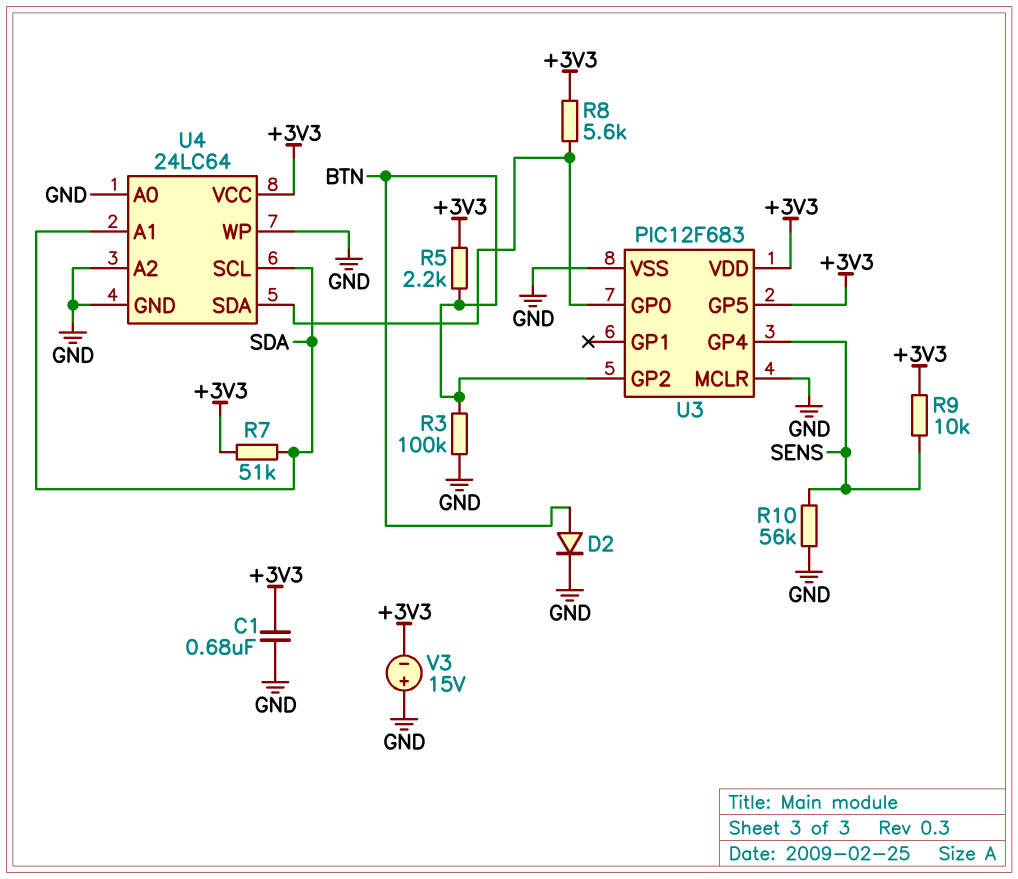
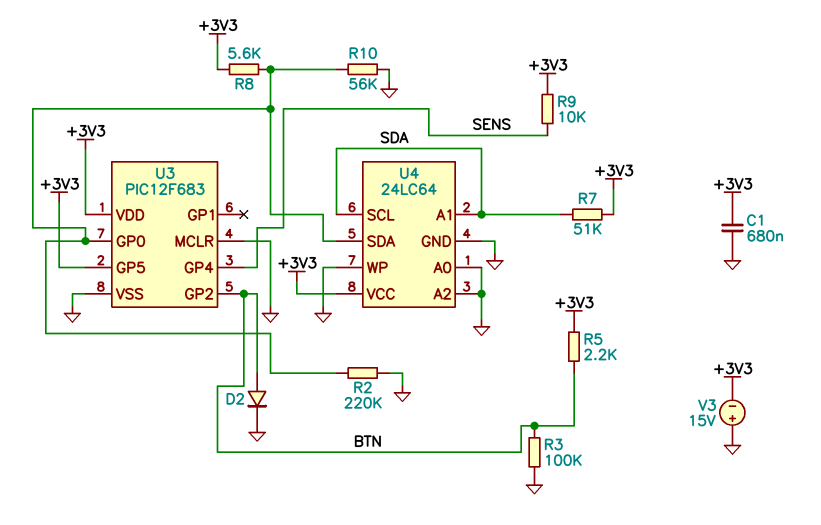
R2: none -> 220k (GND, U3/GP0)
R10: 56k (GND, SENS) -> 56k (GND, U3/GP0)

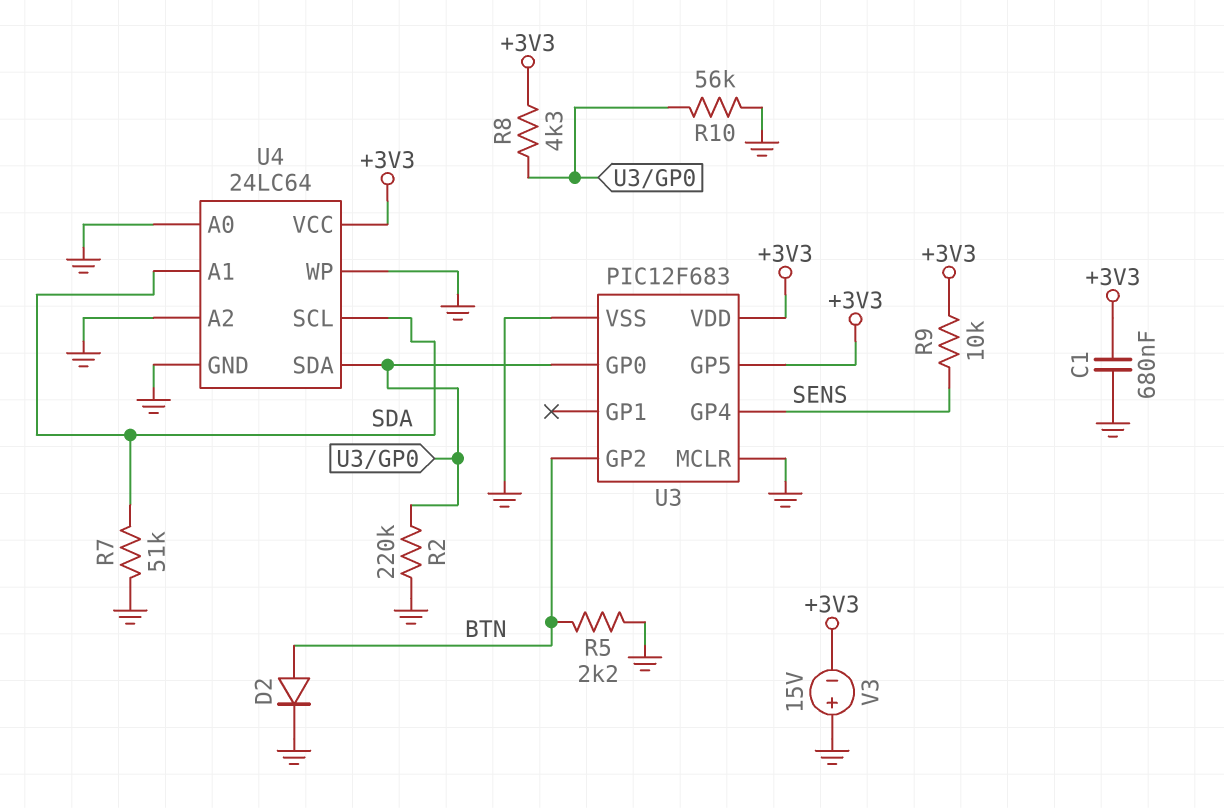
R3: 100k (BTN, GND) -> none
R5: 2.2k (+3V3, BTN) -> 2.2k (BTN, GND)
R7: 51k (+3V3, SDA) -> 51k (GND, SDA)
R8: 5.6k (+3V3, U3/GP0) -> 4.3k (+3V3, U3/GP0)

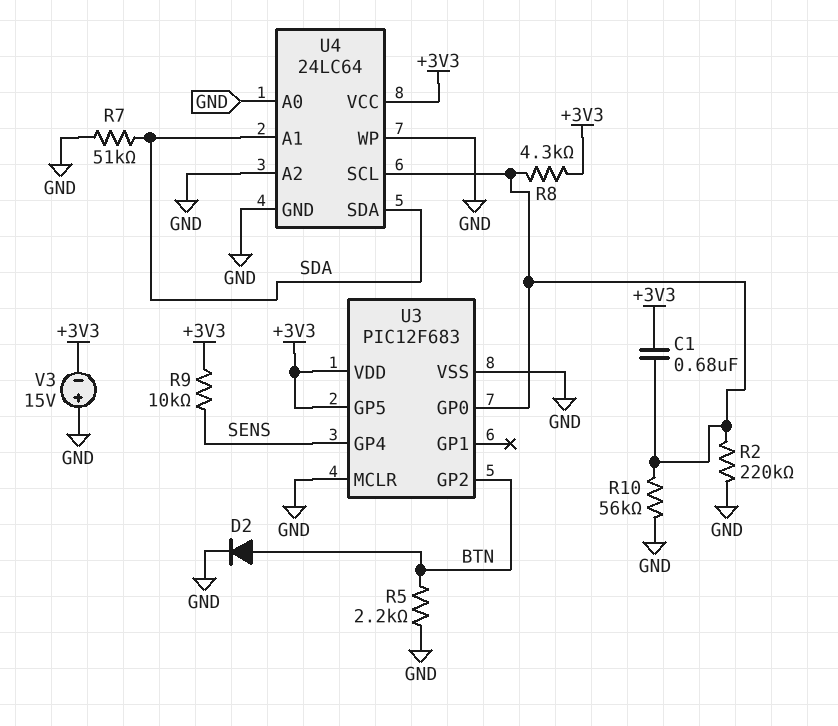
C1: 680nF (+3V3, GND) -> 680nF (+3V3, U3/GP0)
U4 pin SCL: SDA -> U3/GP0
U4 pin SDA: U3/GP0 -> SDA

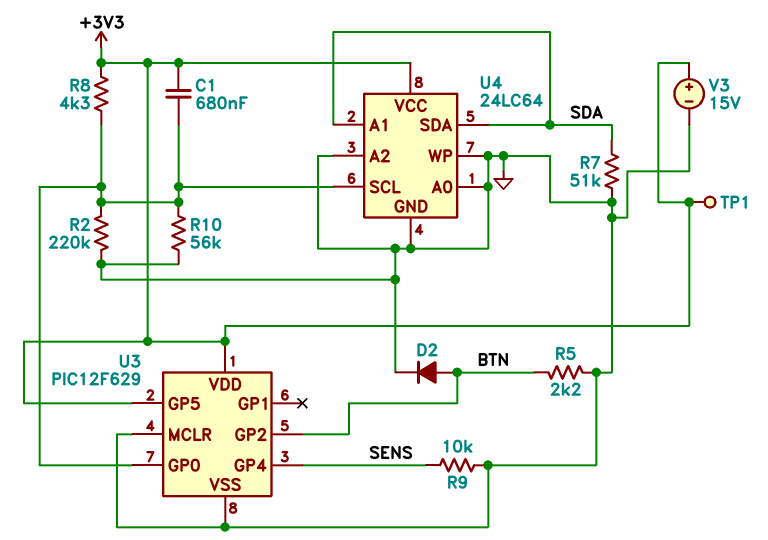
R9: 10k (+3V3, SENS) -> 10k (GND, SENS)
TP1: none -> test point (+3V3)
U3: PIC12F683 -> PIC12F629
V3: 15V (plus GND, minus +3V3) -> 15V (plus +3V3, minus GND)

